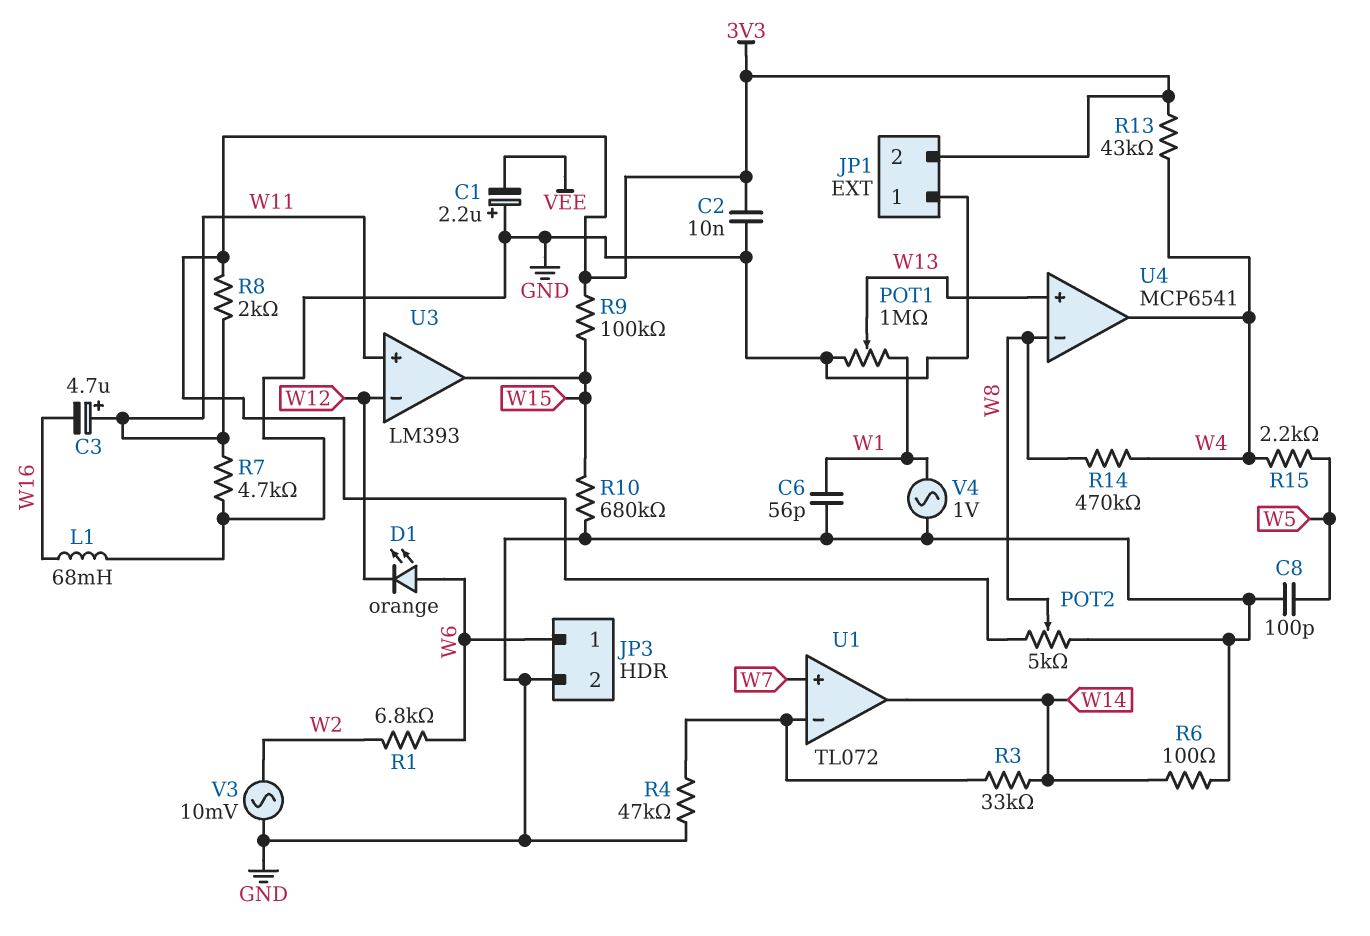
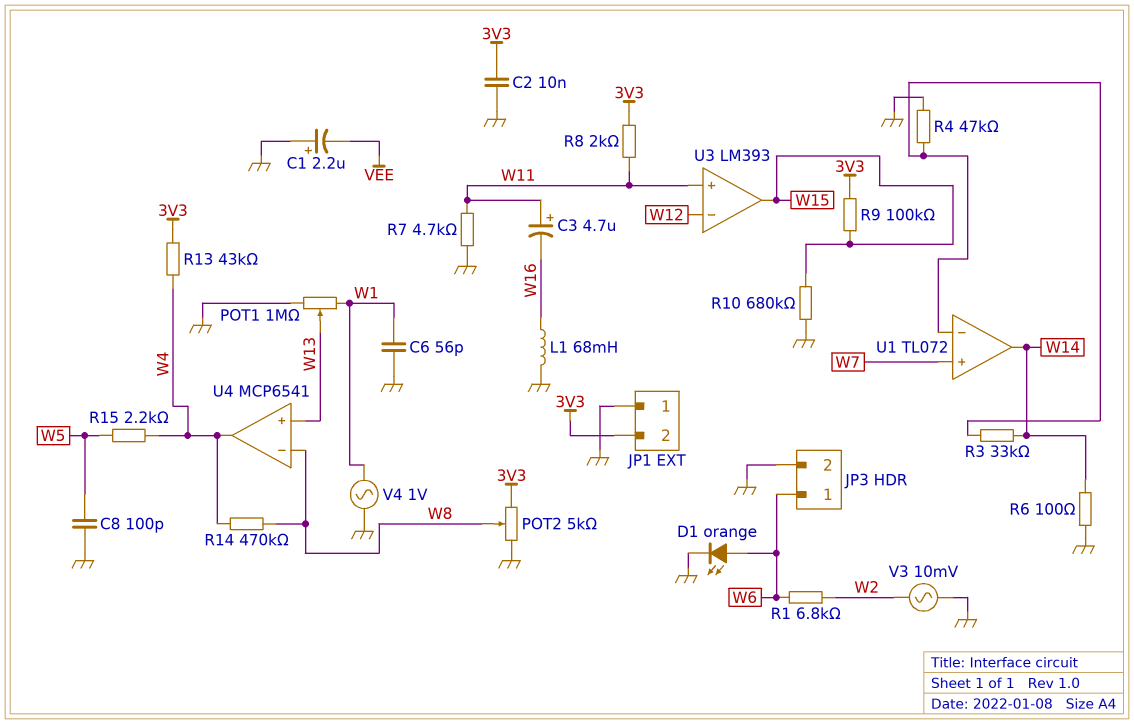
D1: LED orange (A W6, K W12) -> LED orange (A W6, K GND)

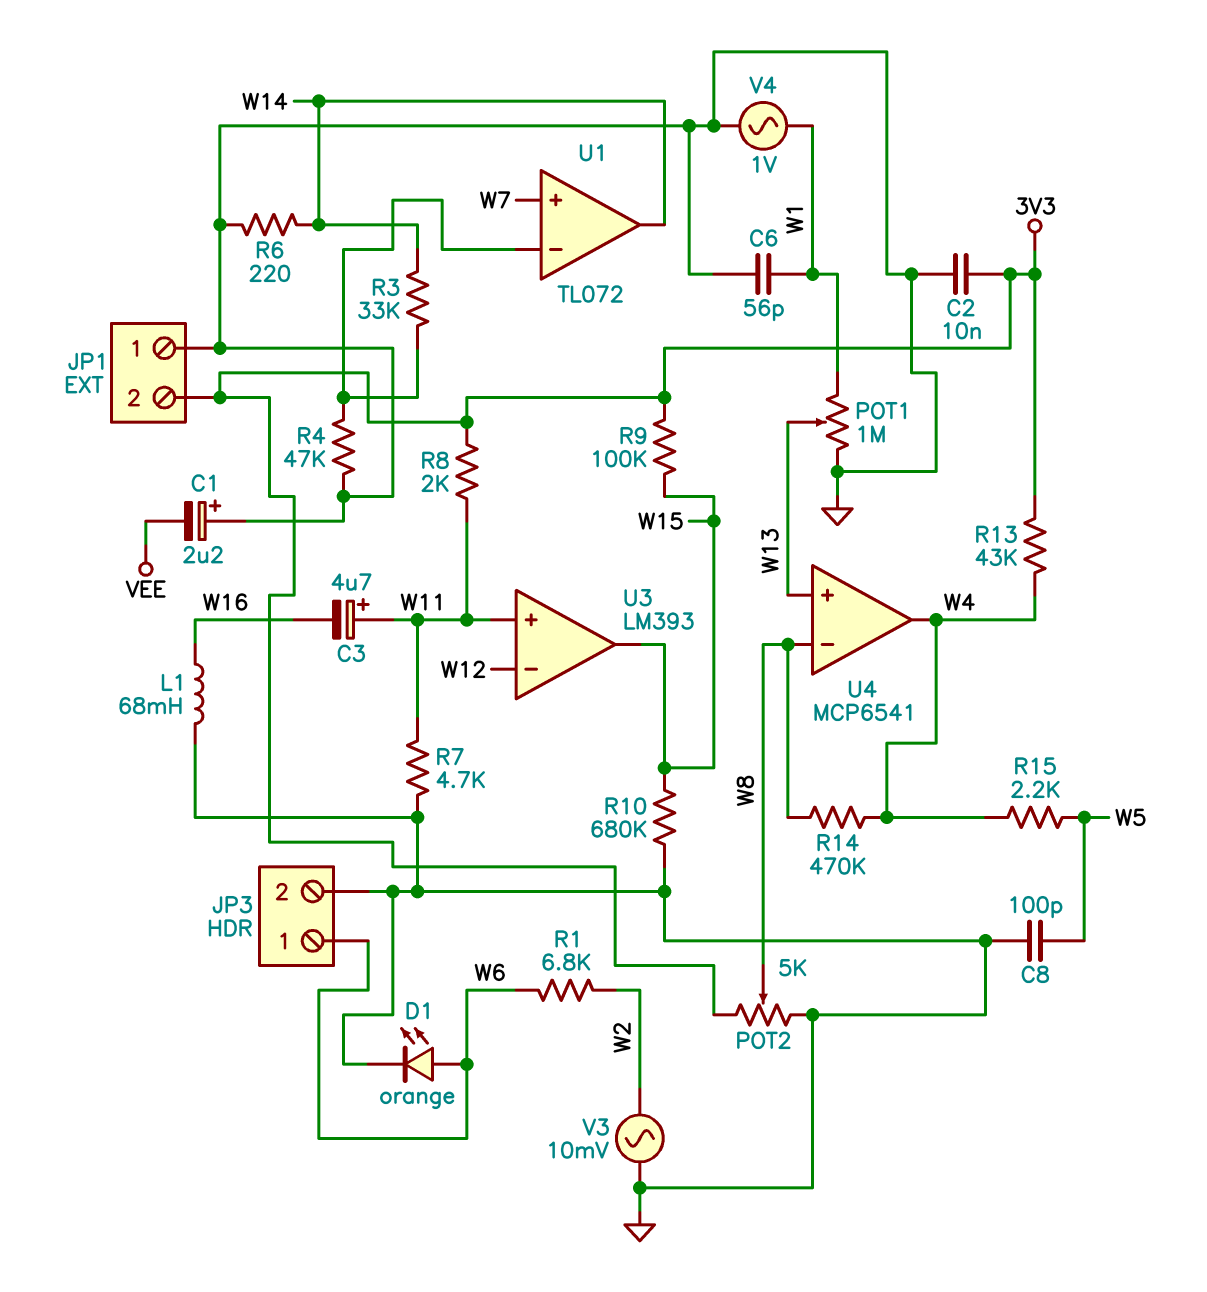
R6: 100 (GND, W14) -> 220 (GND, W14)

